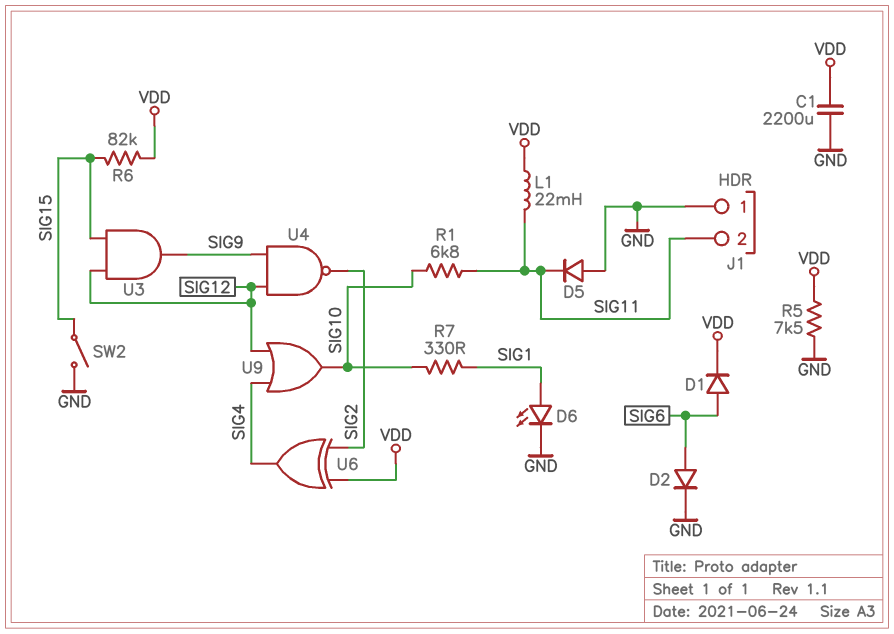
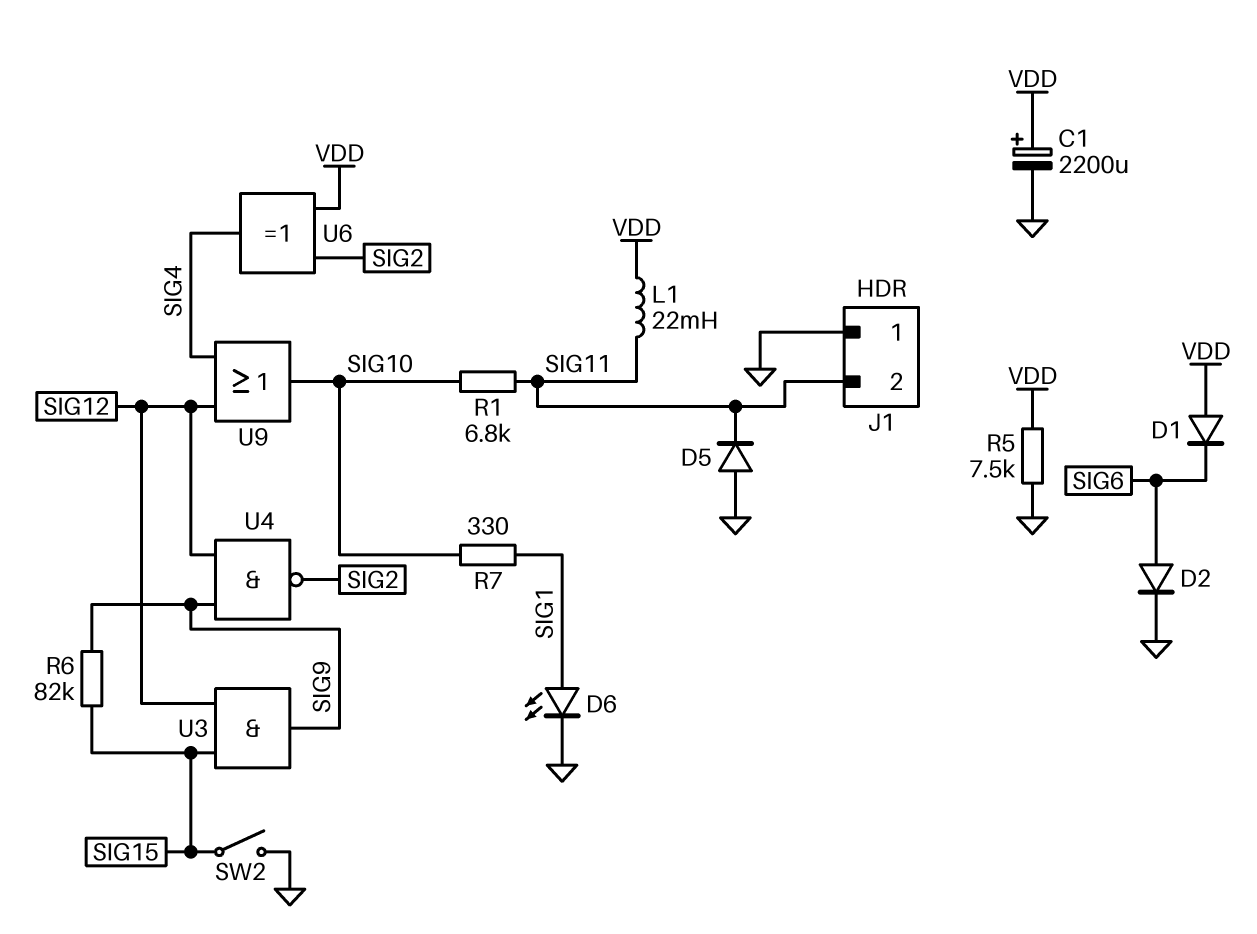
C1: 2200uF (GND, VDD) -> 2200uF (plus VDD, minus GND)
D1: diode (A SIG6, K VDD) -> diode (A VDD, K SIG6)
R6: 82k (SIG15, VDD) -> 82k (SIG9, SIG15)

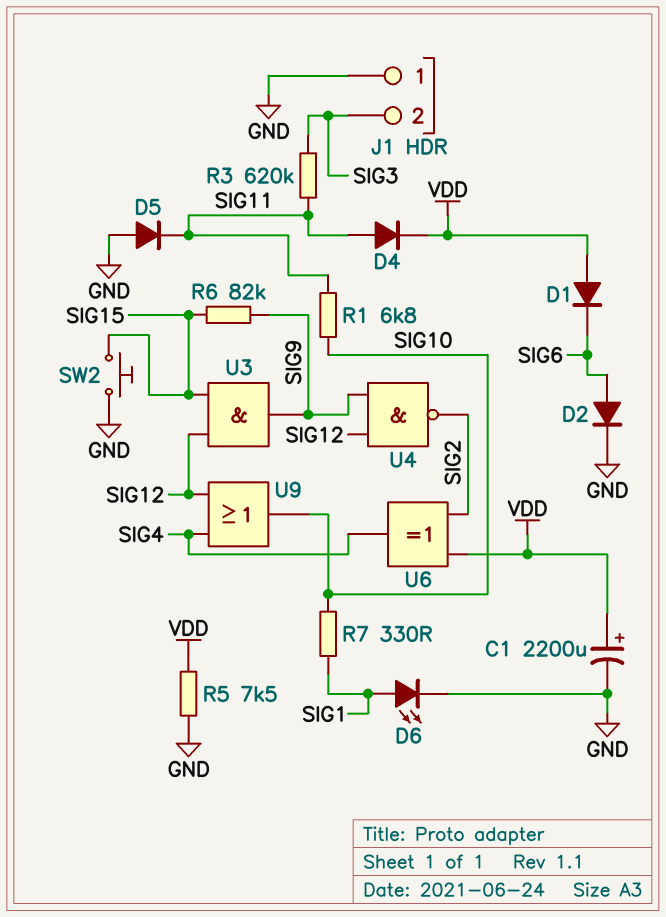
D4: none -> diode (A SIG11, K VDD)
J1 pin 2: SIG11 -> SIG3
L1: 22mH (SIG11, VDD) -> none
R3: none -> 620k (SIG3, SIG11)
SW2: switch (GND, SIG15) -> button (GND, SIG15)

